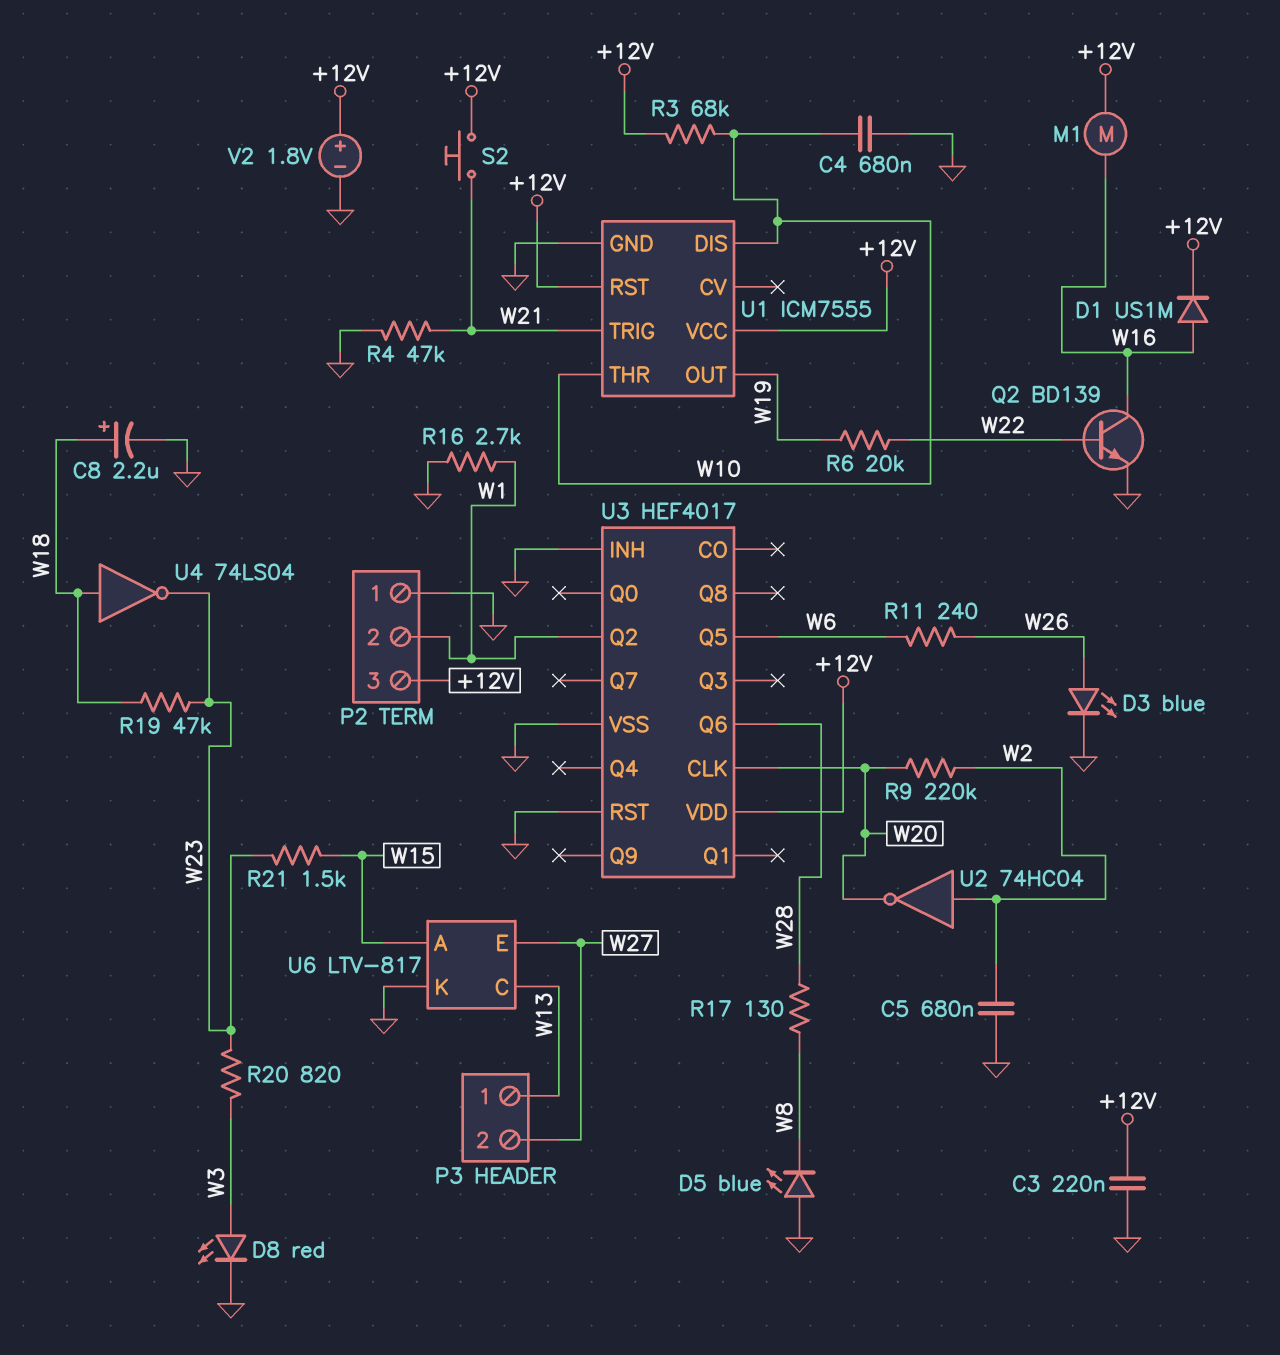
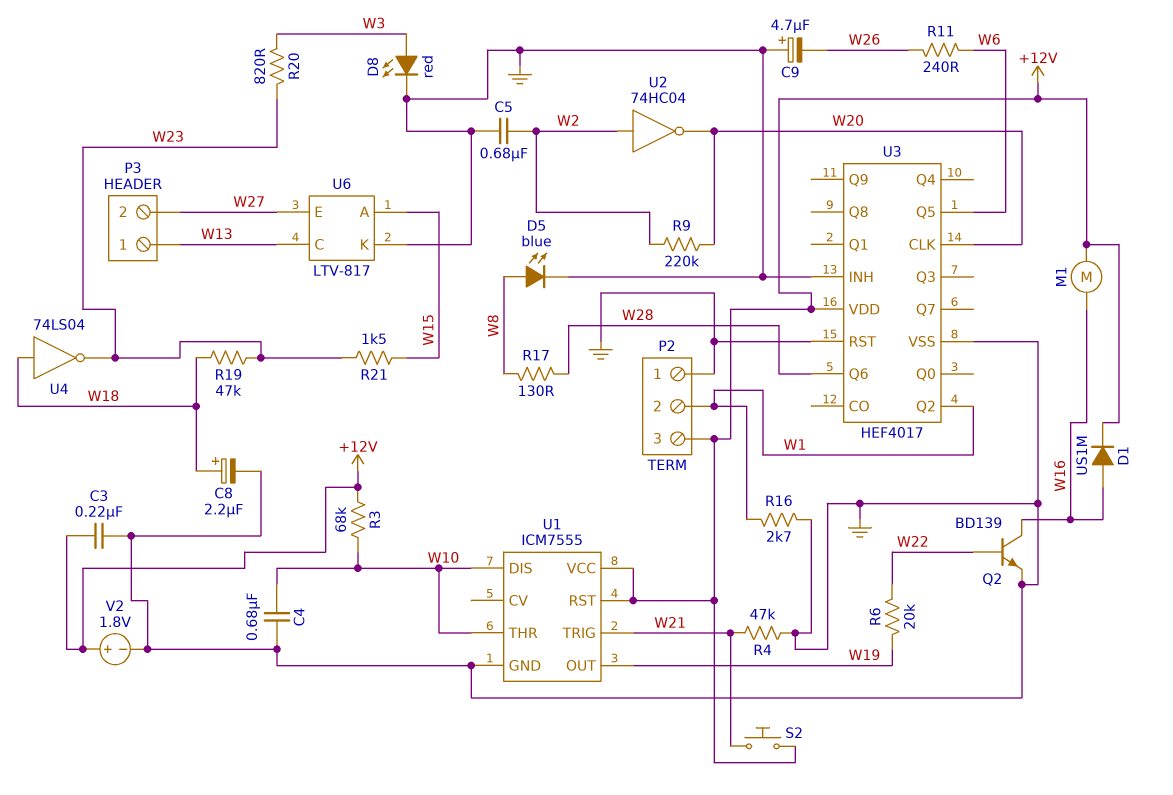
C9: none -> 4.7uF (plus GND, minus W26)
D3: LED blue (A W26, K GND) -> none
D5: LED blue (A GND, K W8) -> LED blue (A W8, K GND)

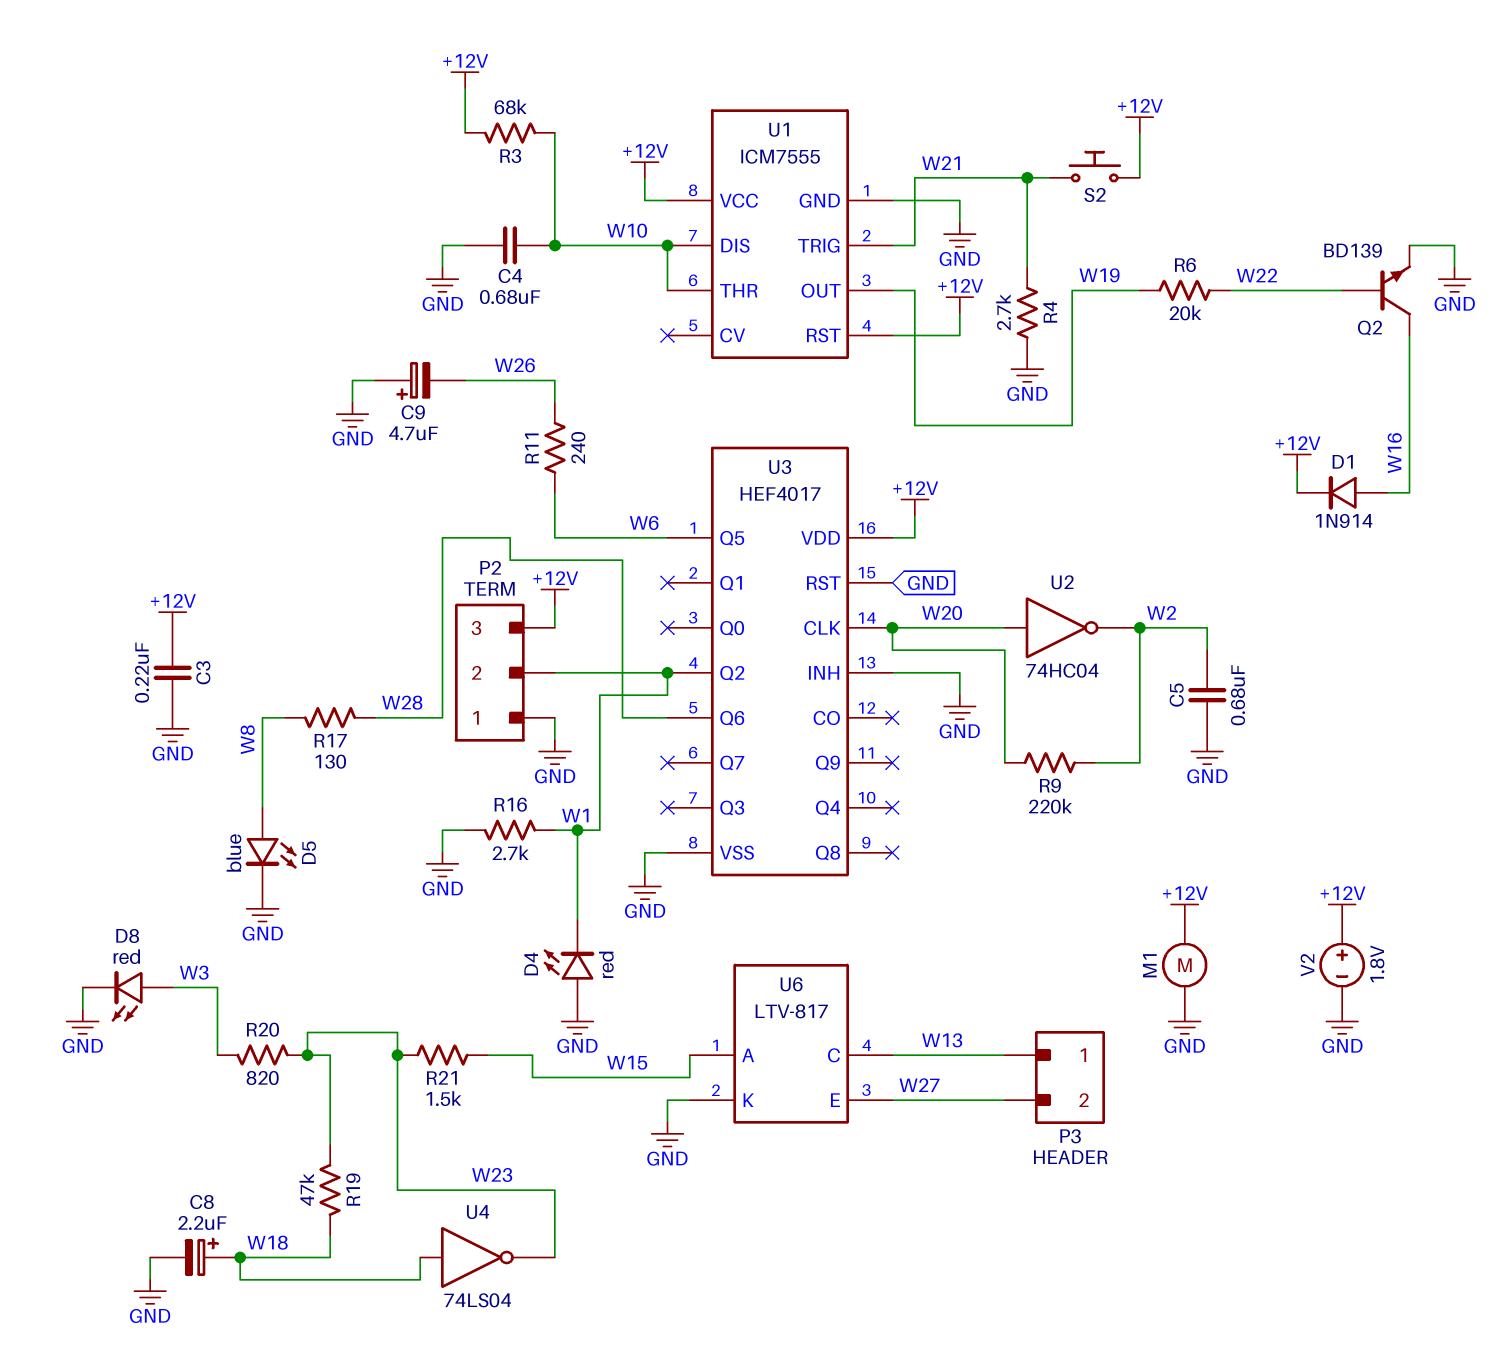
D1: diode US1M (A W16, K +12V) -> diode 1N914 (A W16, K +12V)
D4: none -> LED red (A GND, K W1)
M1: motor (+12V, W16) -> motor (+12V, GND)
R4: 47k (GND, W21) -> 2.7k (GND, W21)
U2: NOT 74HC04 (in W2, out W20) -> NOT 74HC04 (in W20, out W2)

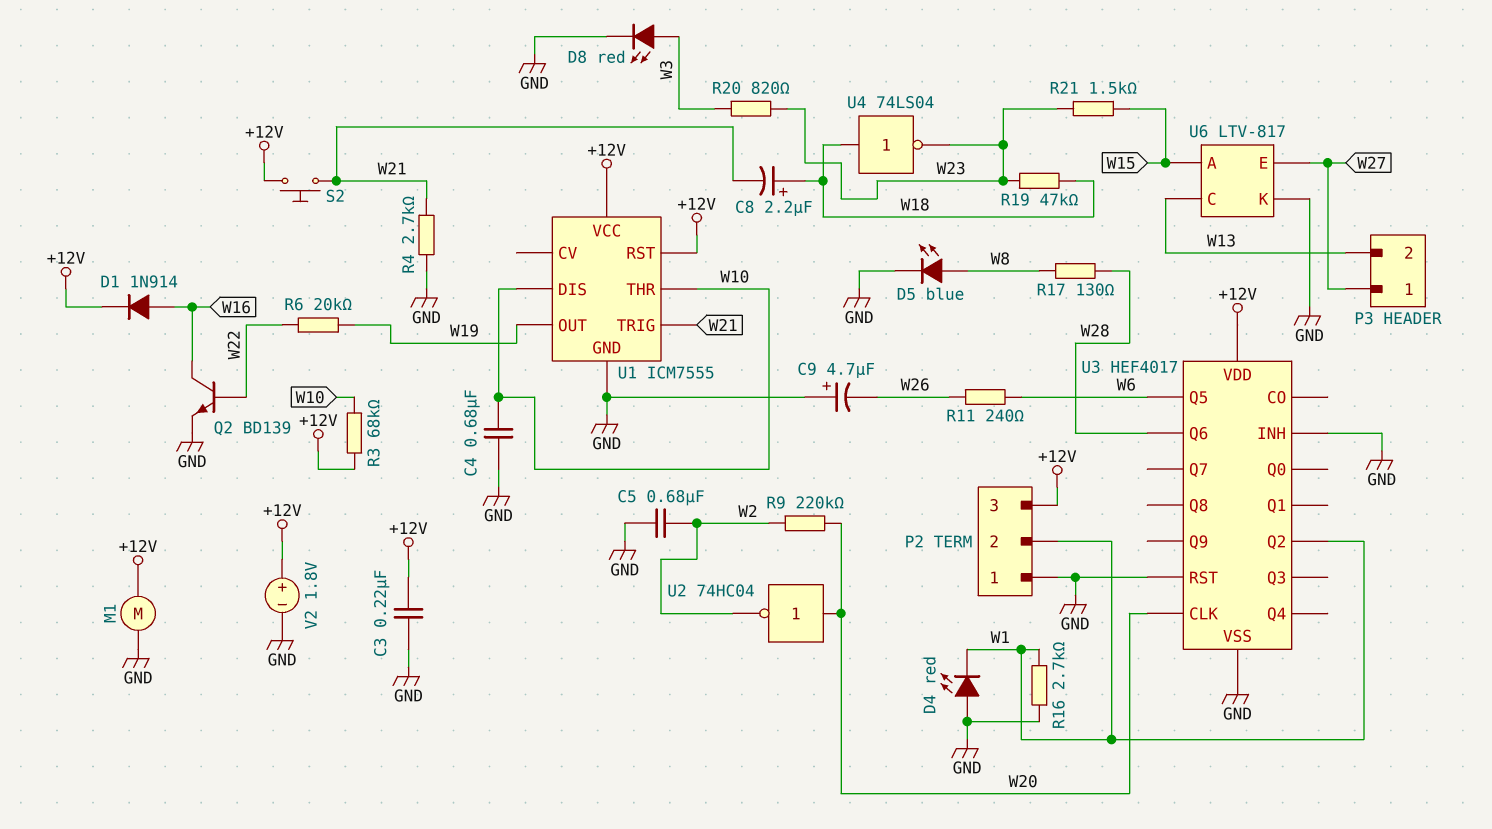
C8: 2.2uF (plus W18, minus GND) -> 2.2uF (plus W18, minus W21)
P3 pin 1: W13 -> W27
P3 pin 2: W27 -> W13

